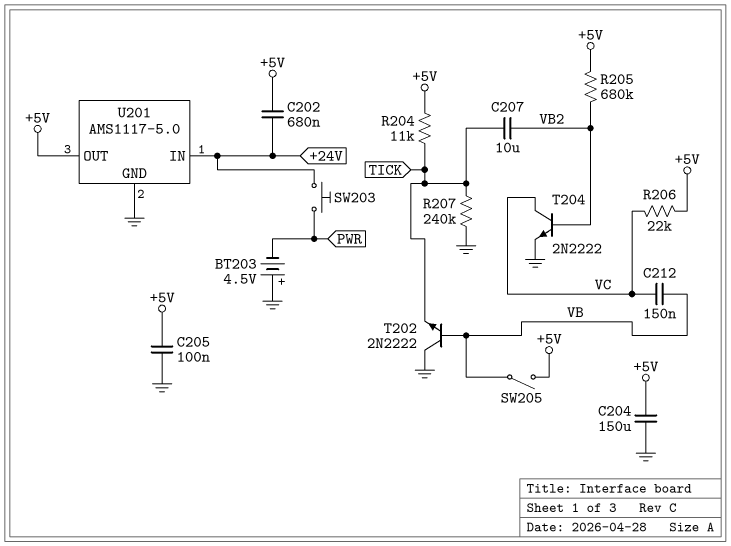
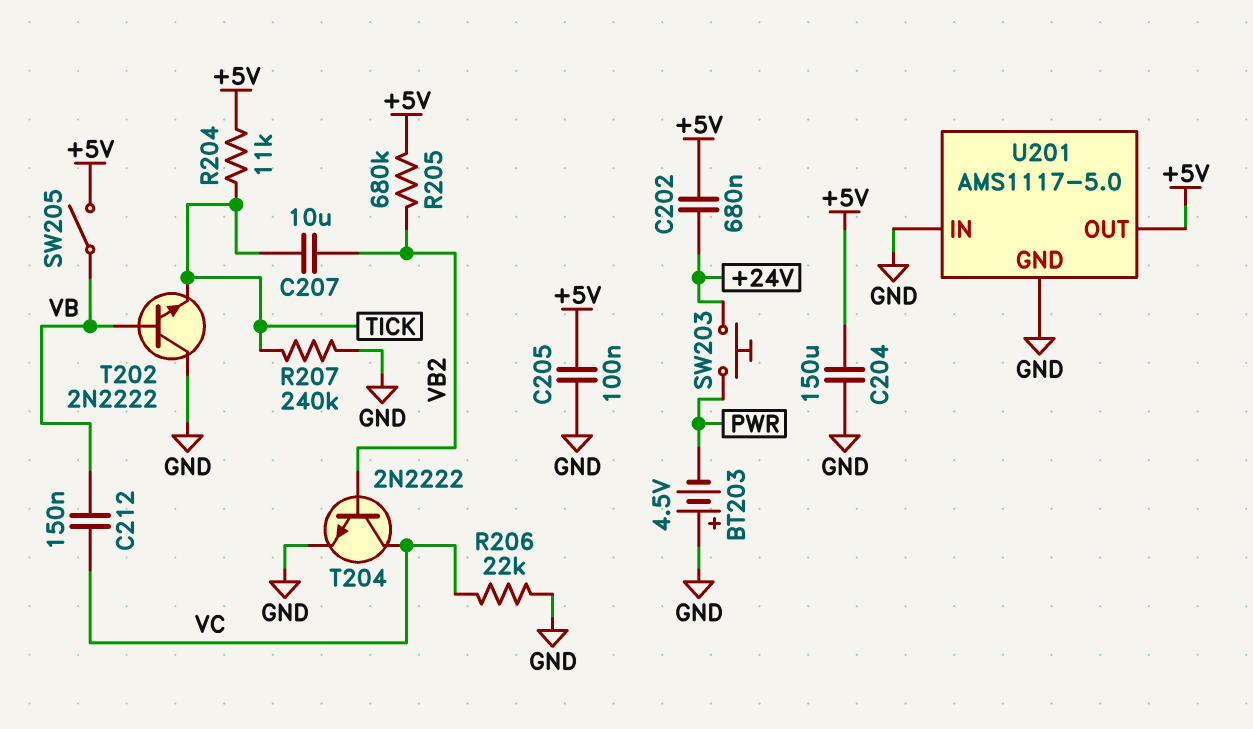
R206: 22k (+5V, VC) -> 22k (GND, VC)
U201 pin IN: +24V -> GND

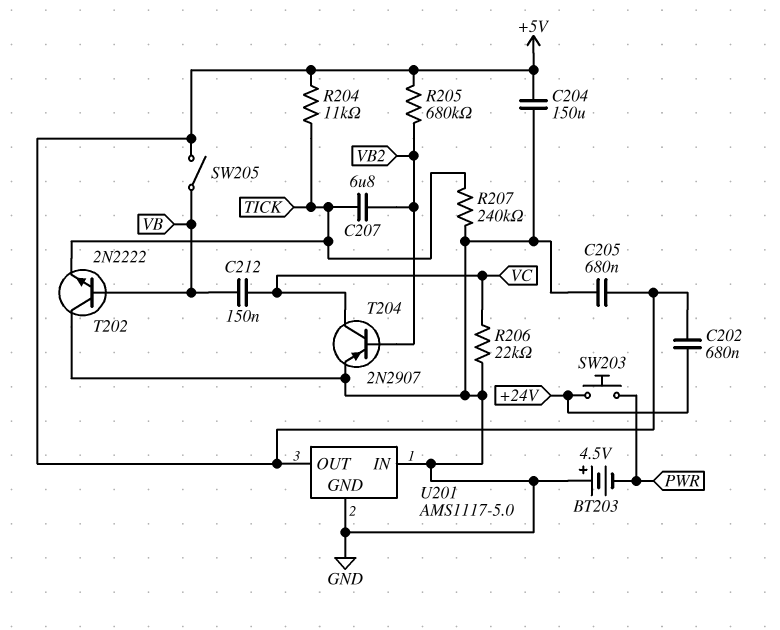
C205: 100nF (+5V, GND) -> 680nF (+5V, GND)
C207: 10uF (TICK, VB2) -> 6.8uF (TICK, VB2)
T204: NPN 2N2222 (B VB2, C VC, E GND) -> PNP 2N2907 (B VB2, C VC, E GND)

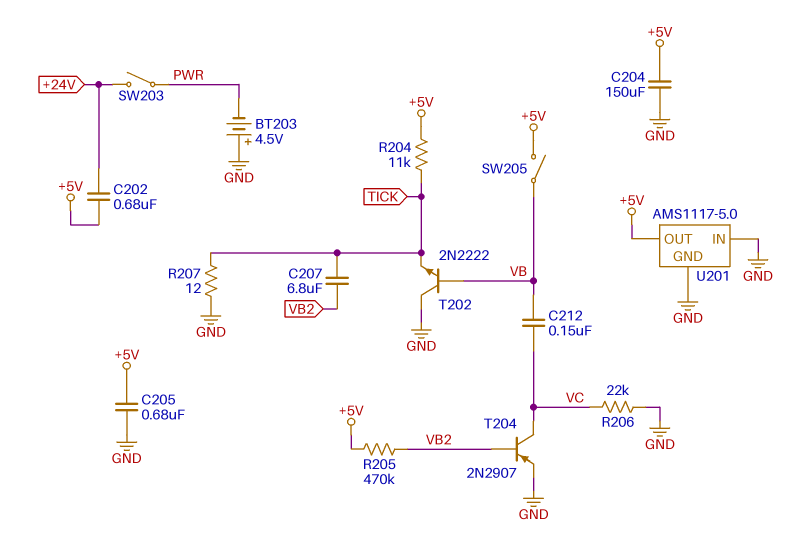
R205: 680k (+5V, VB2) -> 470k (+5V, VB2)
R207: 240k (GND, TICK) -> 12 (GND, TICK)
SW203: button (+24V, PWR) -> switch (+24V, PWR)

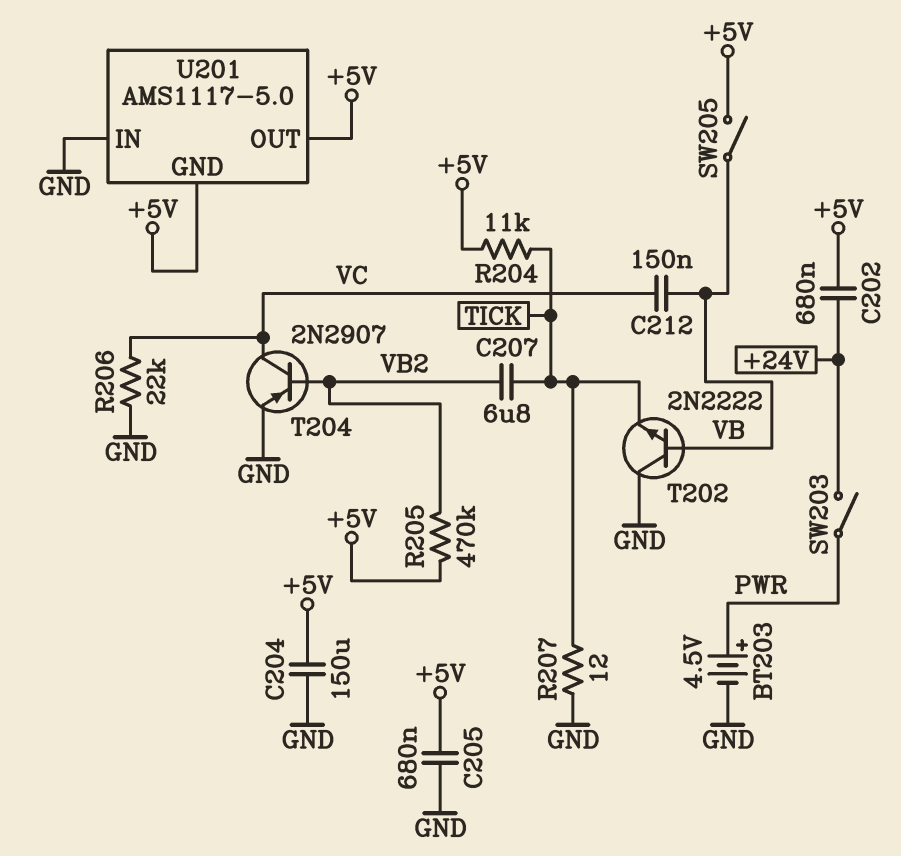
BT203: 4.5V (plus GND, minus PWR) -> 4.5V (plus PWR, minus GND)
U201 pin GND: GND -> +5V

